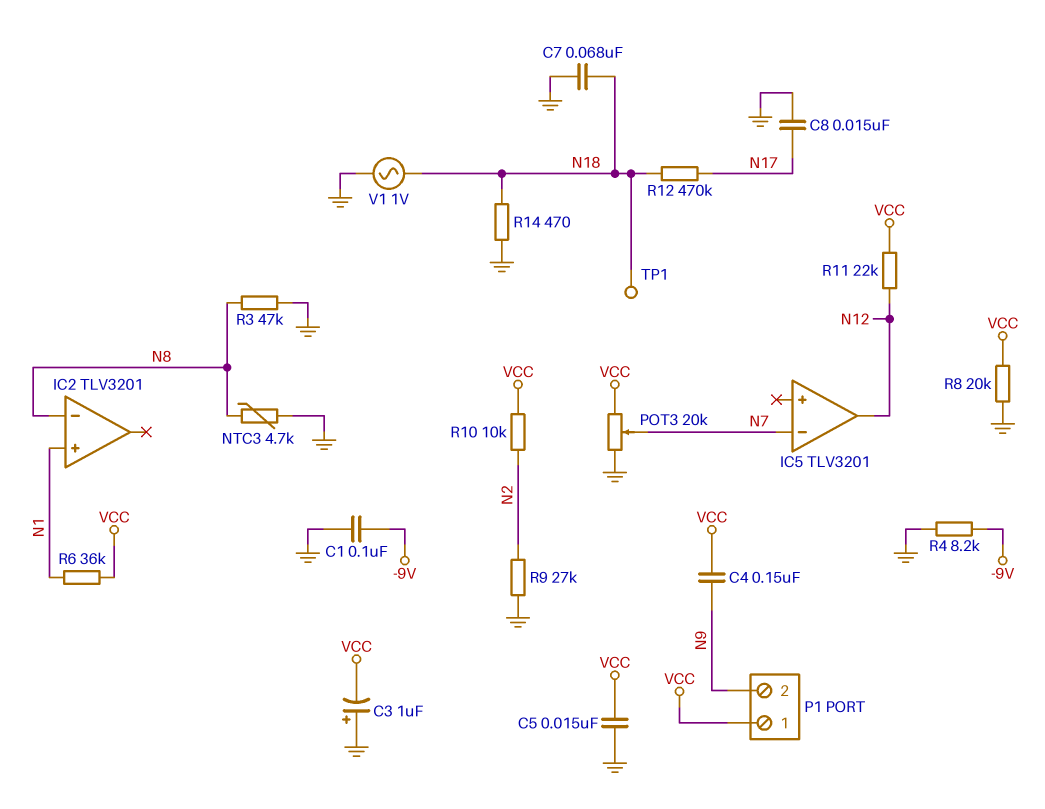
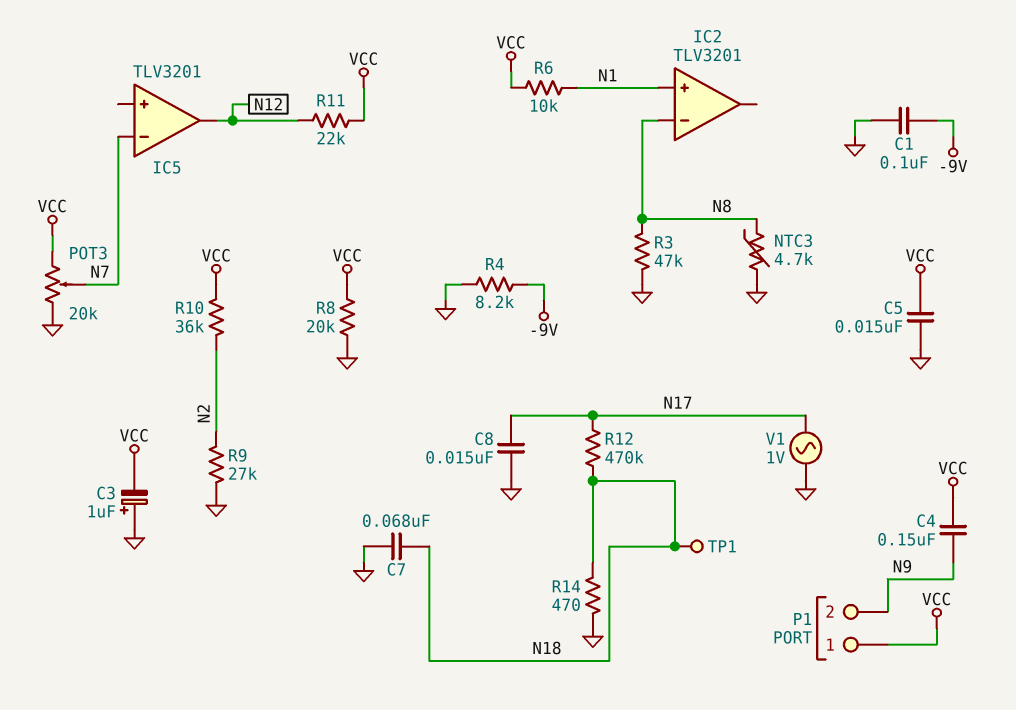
R6: 36k (N1, VCC) -> 10k (N1, VCC)
R10: 10k (N2, VCC) -> 36k (N2, VCC)
V1: AC 1V (GND, N18) -> AC 1V (GND, N17)

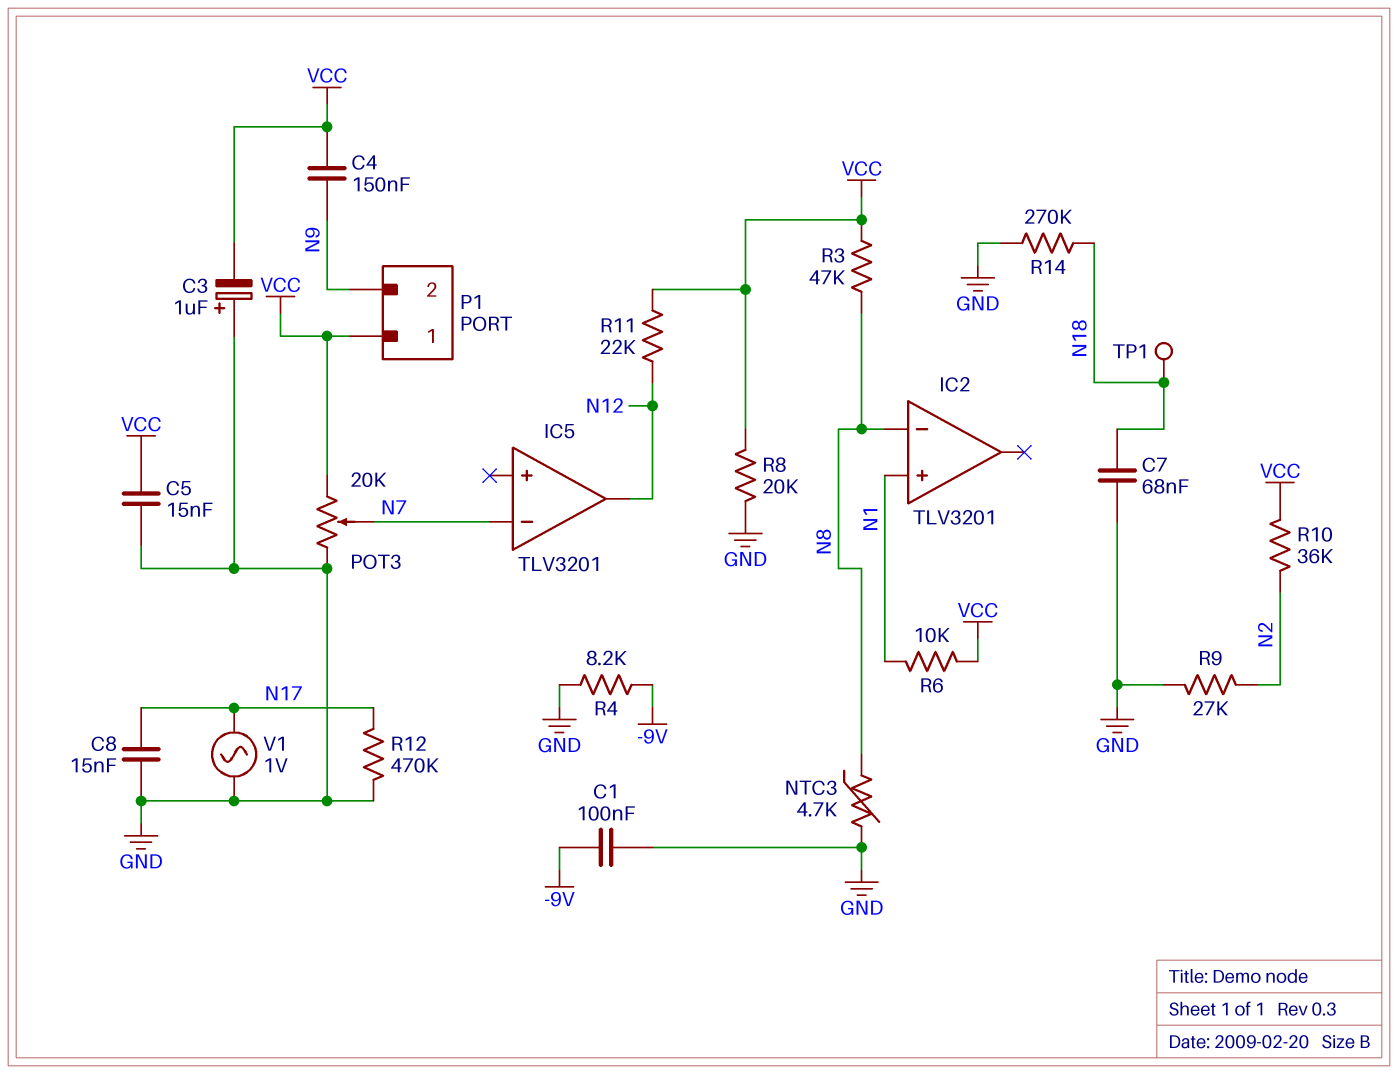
R3: 47k (GND, N8) -> 47k (N8, VCC)
R12: 470k (N17, N18) -> 470k (GND, N17)
R14: 470 (GND, N18) -> 270k (GND, N18)

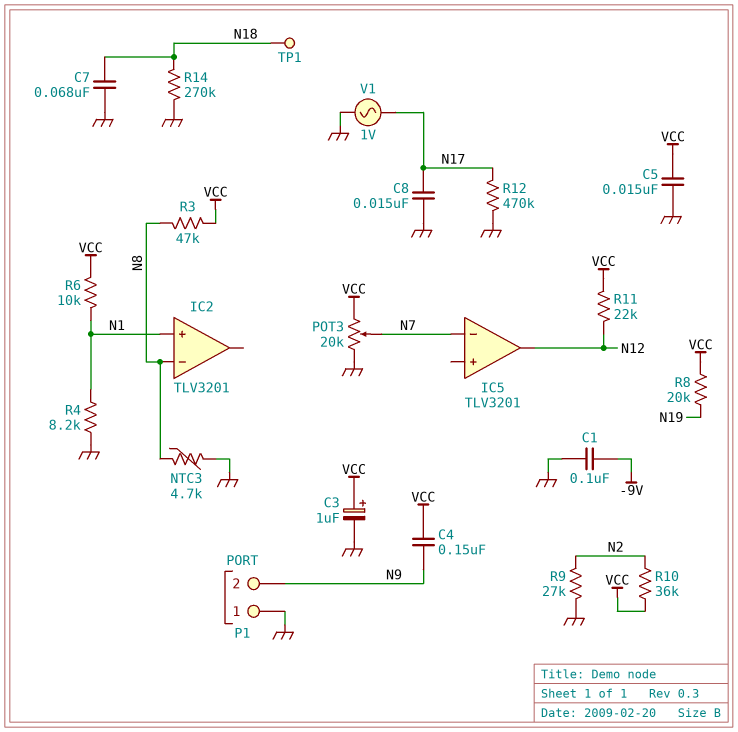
C3: 1uF (plus GND, minus VCC) -> 1uF (plus VCC, minus GND)
P1 pin 1: VCC -> GND
R4: 8.2k (-9V, GND) -> 8.2k (GND, N1)
R8: 20k (GND, VCC) -> 20k (N19, VCC)

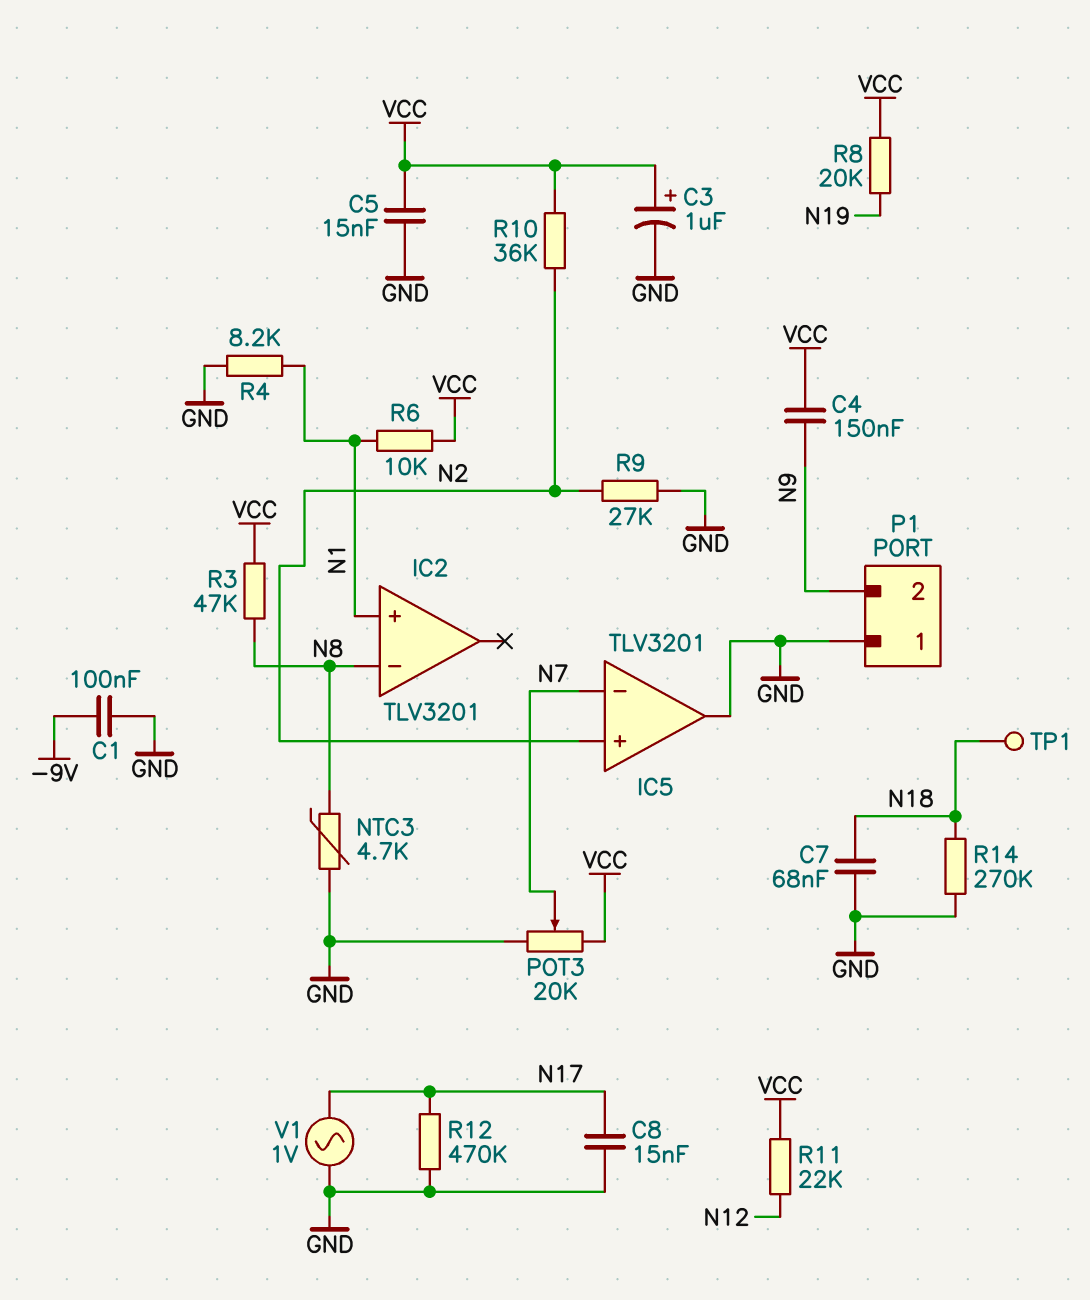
IC5 pin in+: none -> N2
IC5 pin out: N12 -> GND

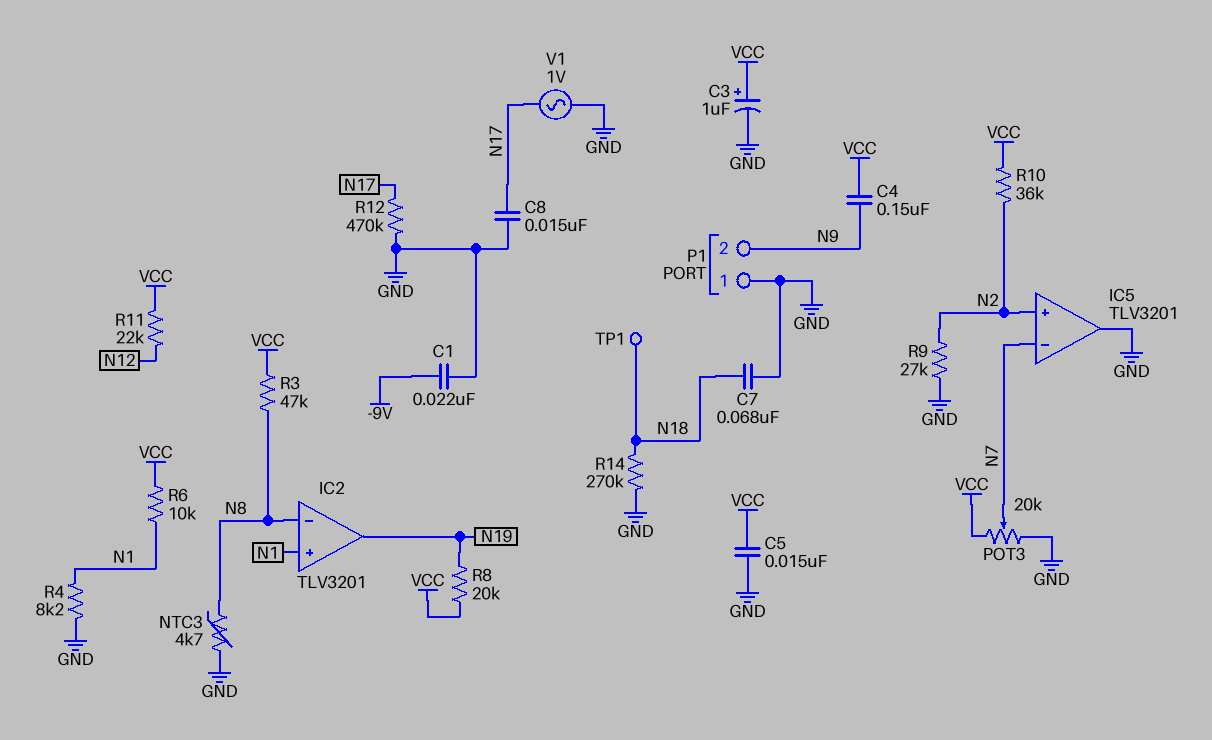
C1: 100nF (-9V, GND) -> 22nF (-9V, GND)
IC2 pin out: none -> N19

